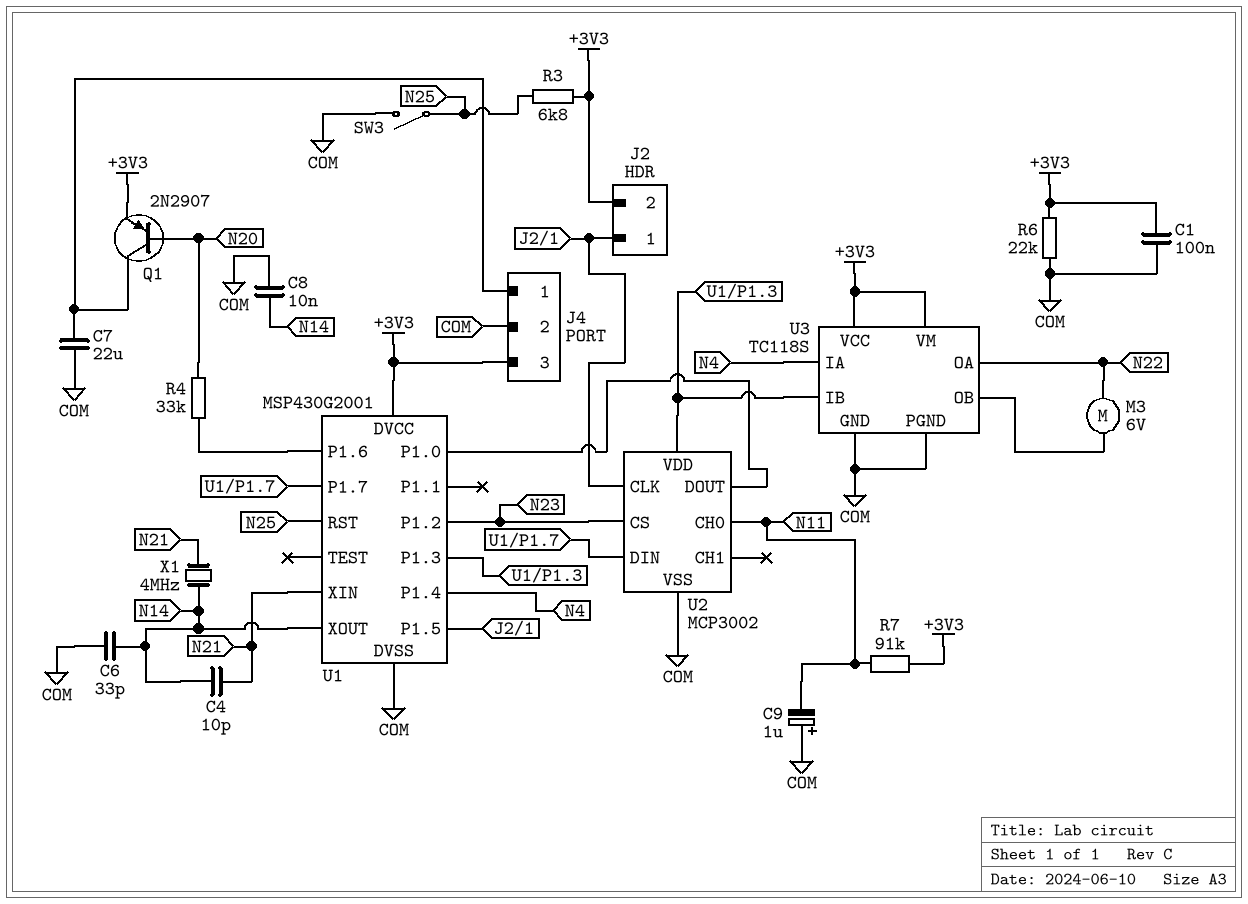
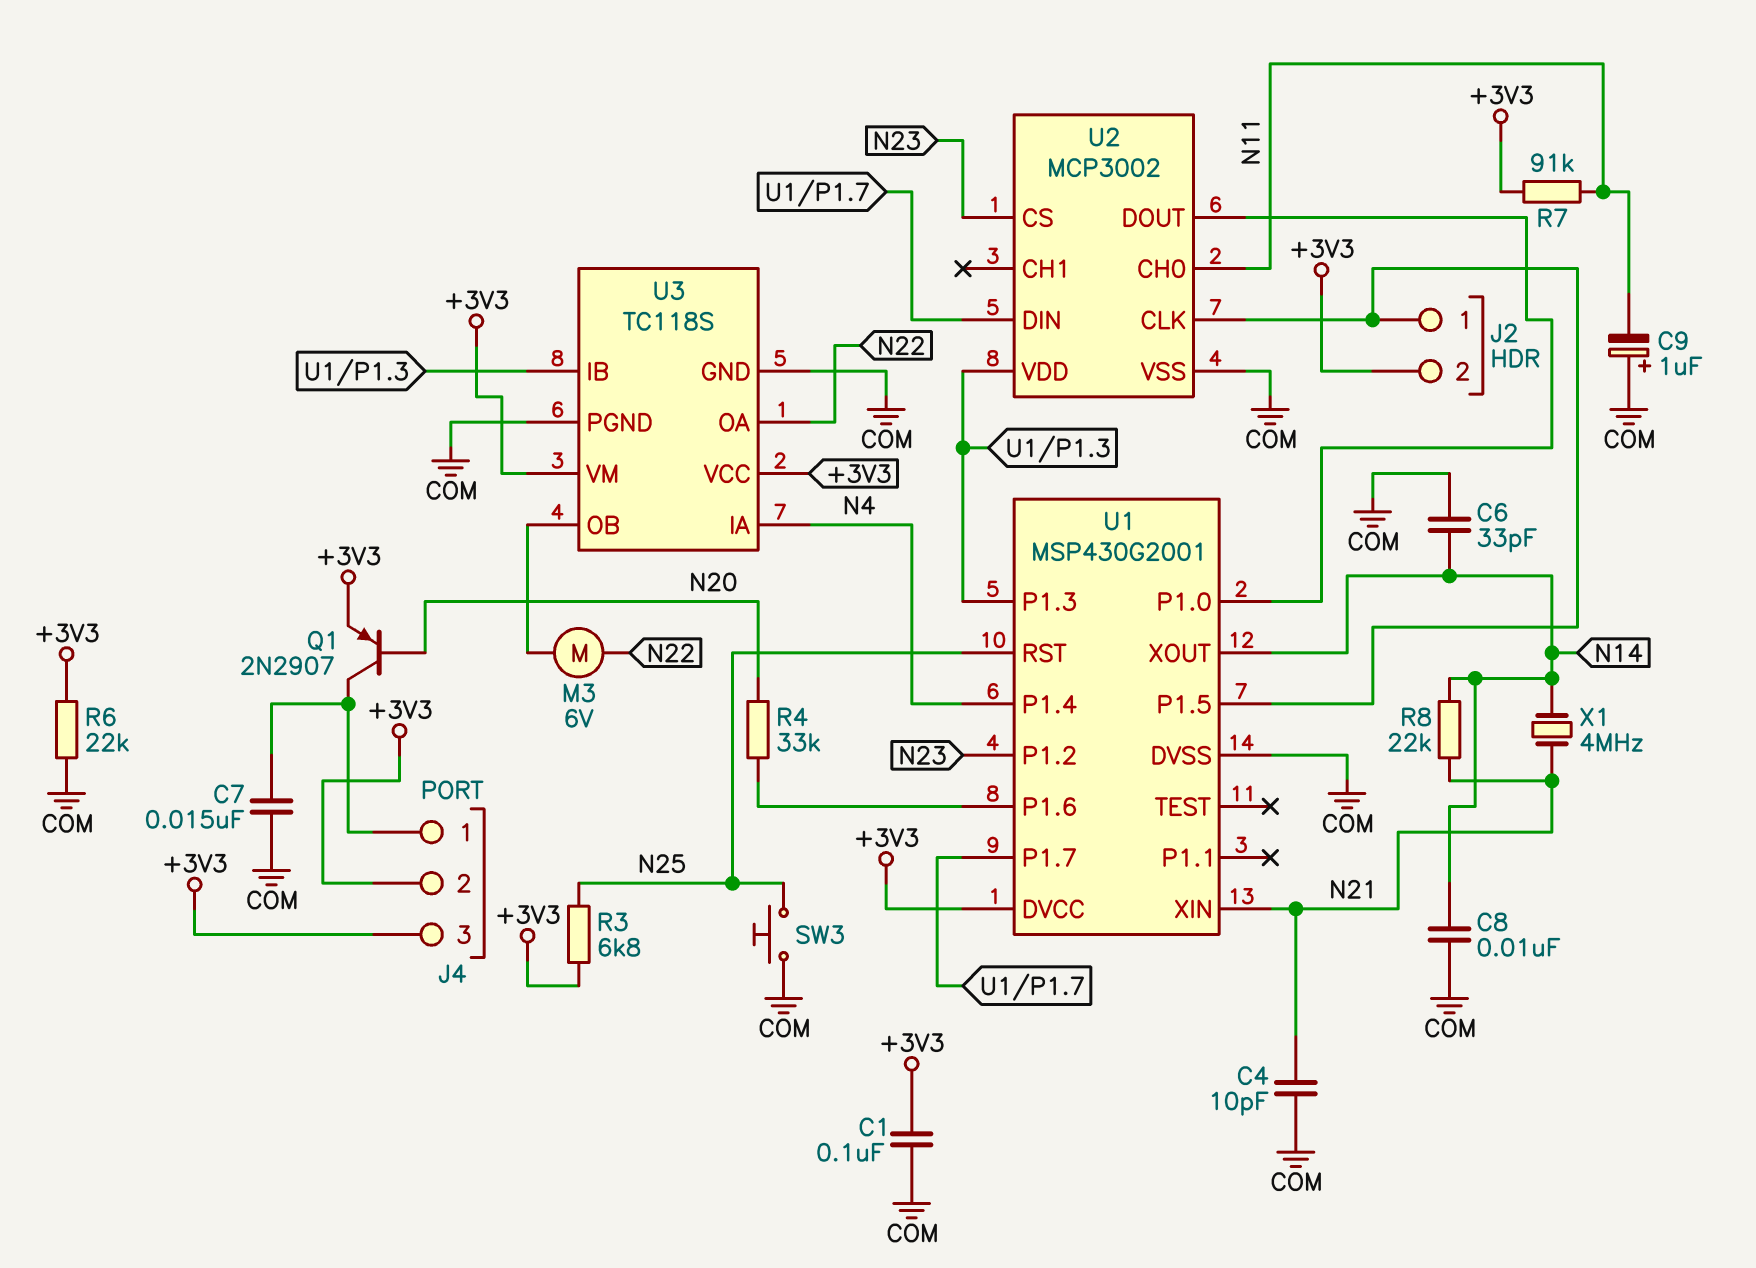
C4: 10pF (N14, N21) -> 10pF (COM, N21)
C7: 22uF (COM, J4/1) -> 15nF (COM, J4/1)
J4 pin 2: COM -> +3V3
R8: none -> 22k (N14, N21)
SW3: switch (COM, N25) -> button (COM, N25)

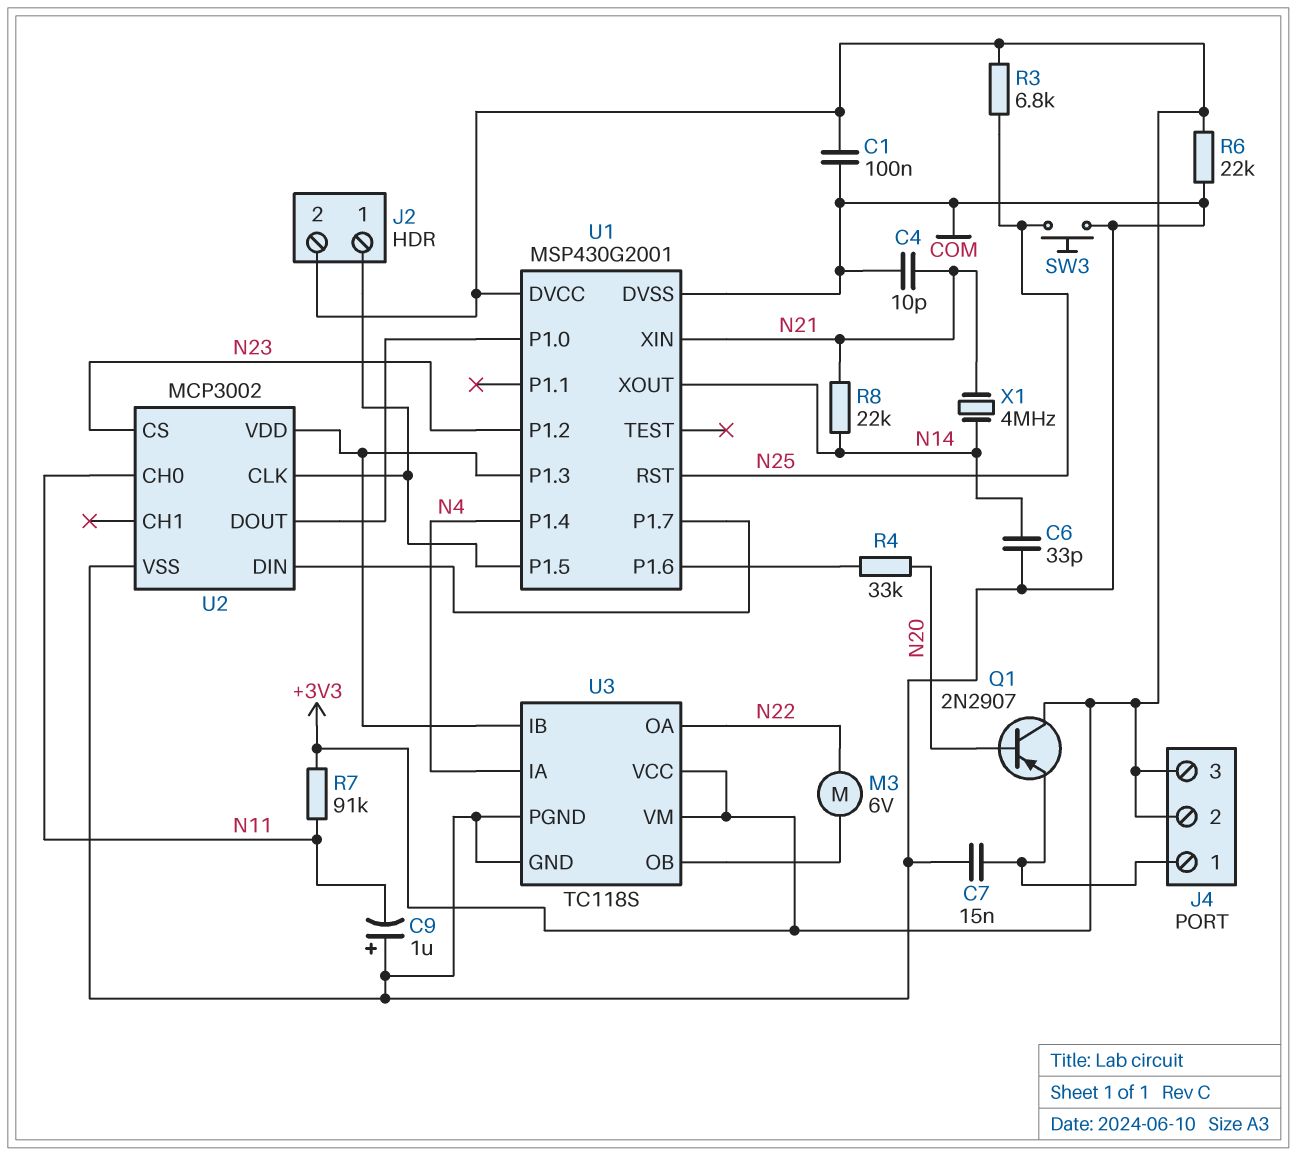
C8: 10nF (COM, N14) -> none
Q1: PNP 2N2907 (B N20, C J4/1, E +3V3) -> PNP 2N2907 (B N20, C +3V3, E J4/1)

